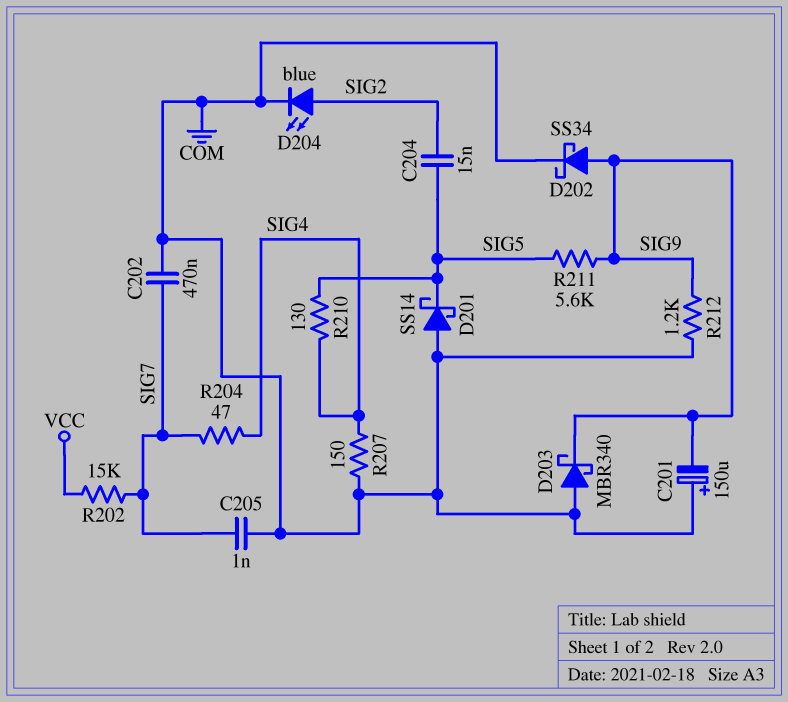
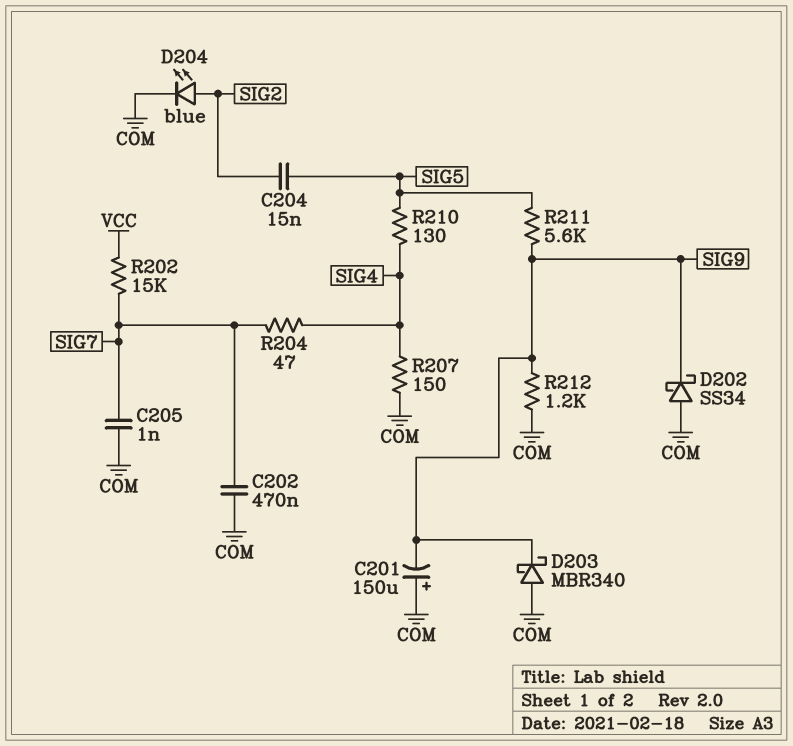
D201: schottky SS14 (A COM, K SIG5) -> none
D202: schottky SS34 (A SIG9, K COM) -> schottky SS34 (A COM, K SIG9)

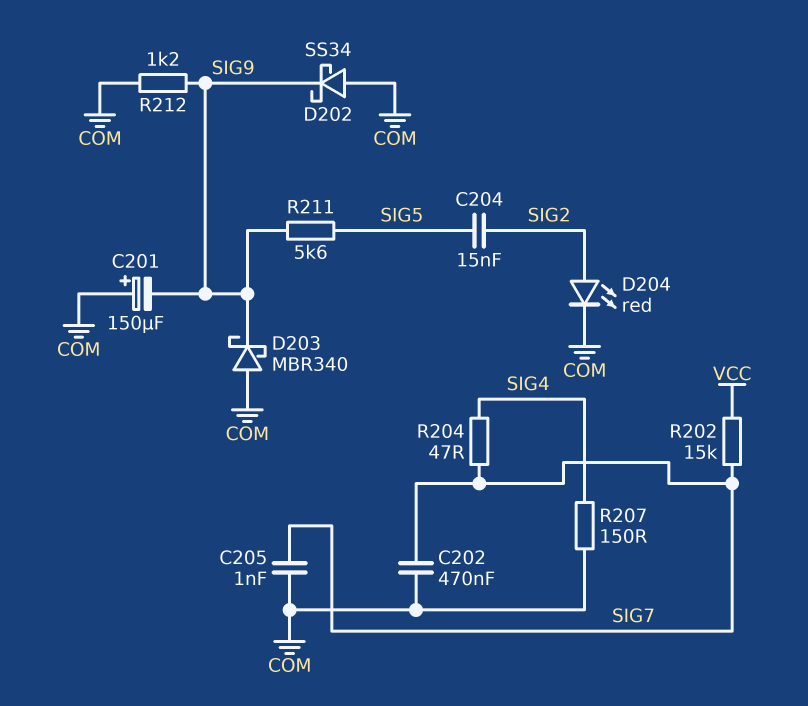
D204: LED blue (A SIG2, K COM) -> LED red (A SIG2, K COM)
R210: 130 (SIG4, SIG5) -> none

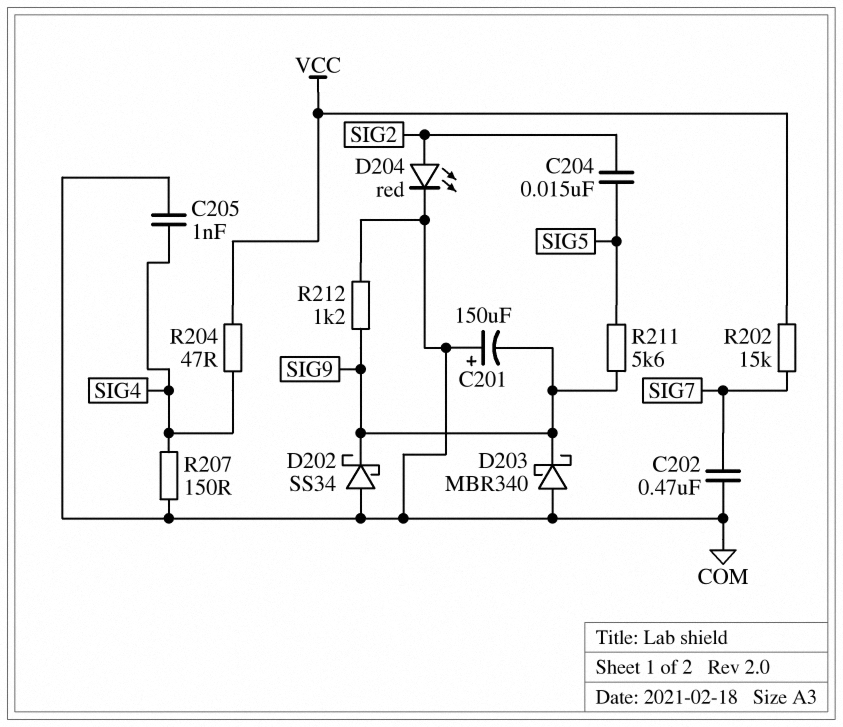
C205: 1nF (COM, SIG7) -> 1nF (COM, SIG4)
R204: 47 (SIG4, SIG7) -> 47 (SIG4, VCC)

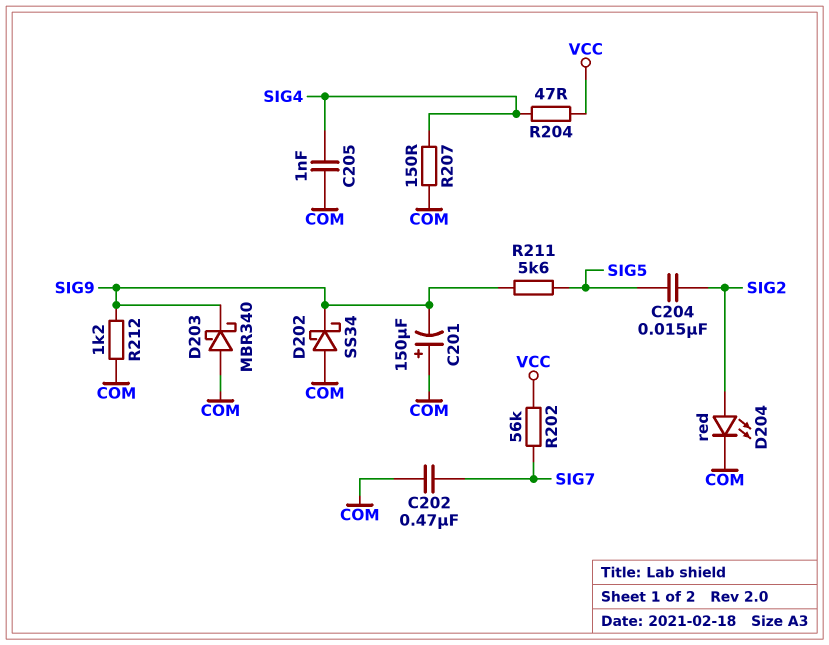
R202: 15k (SIG7, VCC) -> 56k (SIG7, VCC)

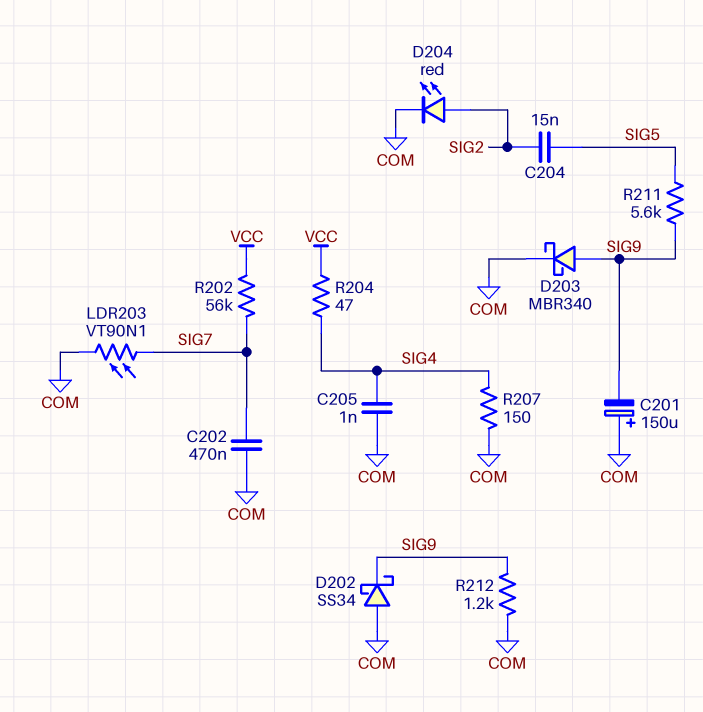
D203: schottky MBR340 (A COM, K SIG9) -> schottky MBR340 (A SIG9, K COM)
LDR203: none -> VT90N1 (COM, SIG7)

